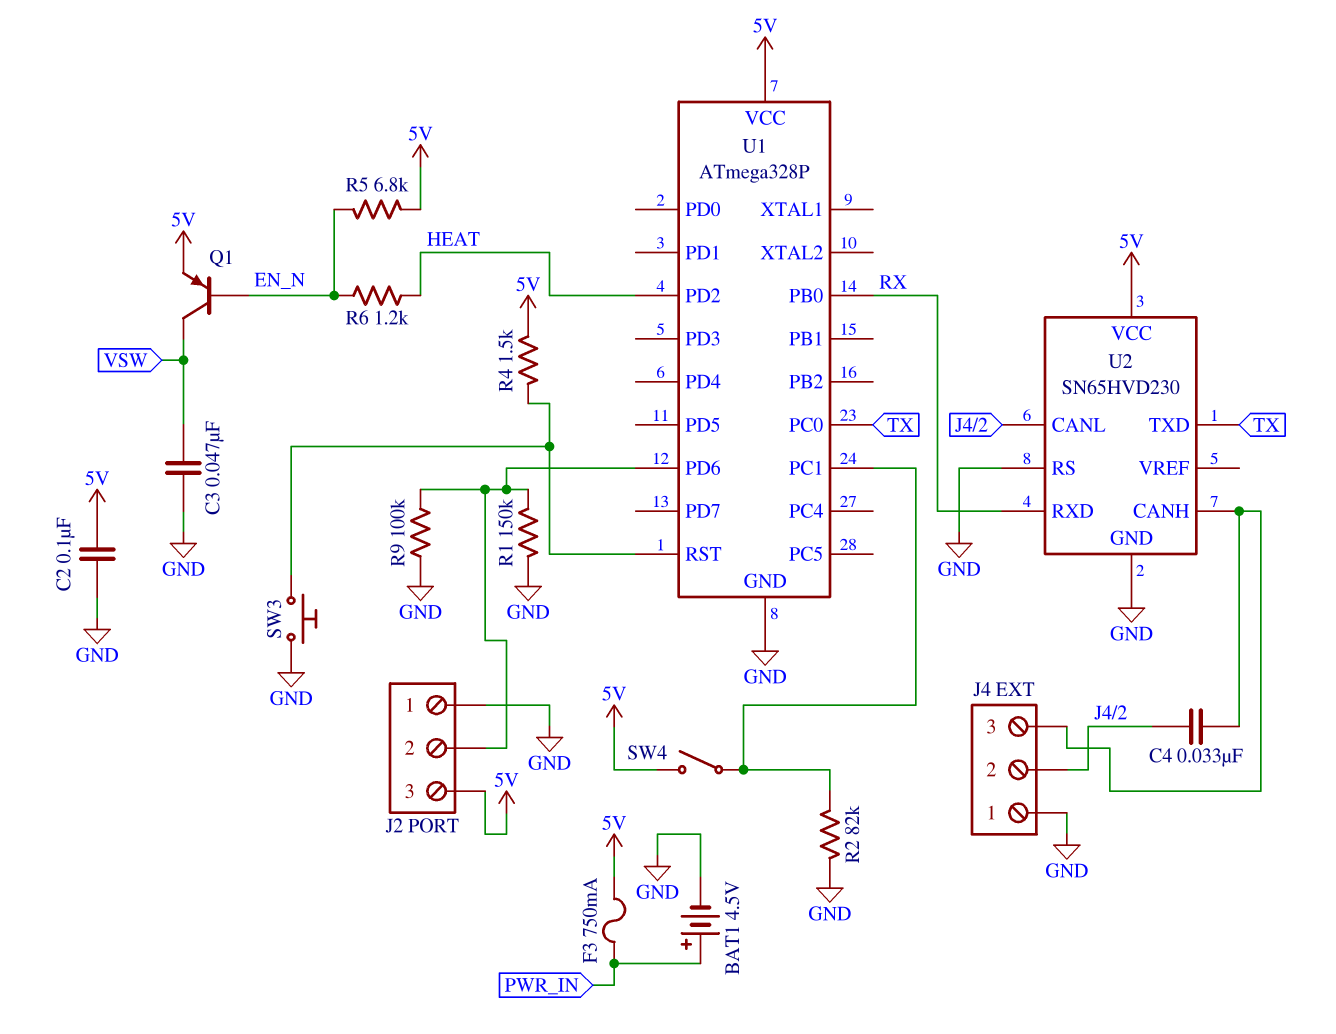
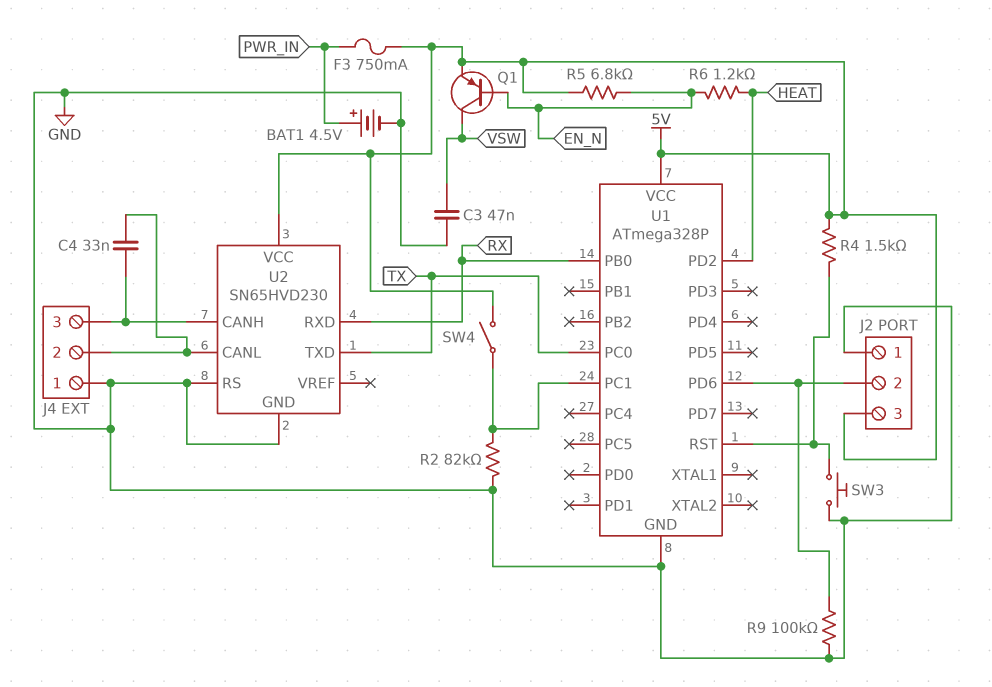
C2: 100nF (5V, GND) -> none
R1: 150k (GND, J2/2) -> none

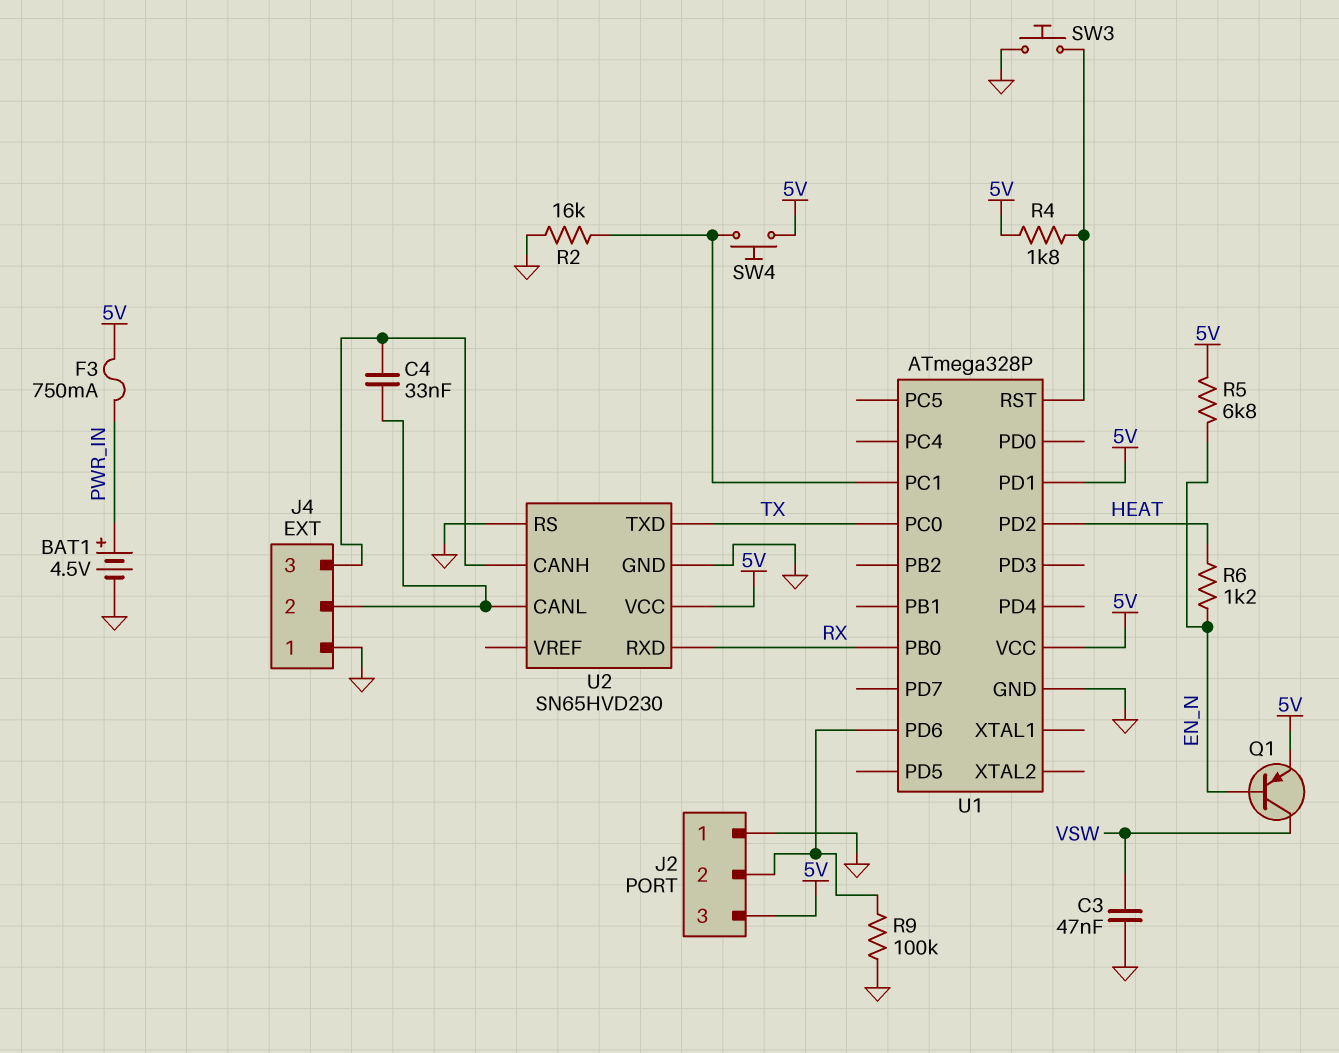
R2: 82k (GND, U1/PC1) -> 16k (GND, U1/PC1)
R4: 1.5k (5V, U1/RST) -> 1.8k (5V, U1/RST)
SW4: switch (5V, U1/PC1) -> button (5V, U1/PC1)
U1 pin PD1: none -> 5V

